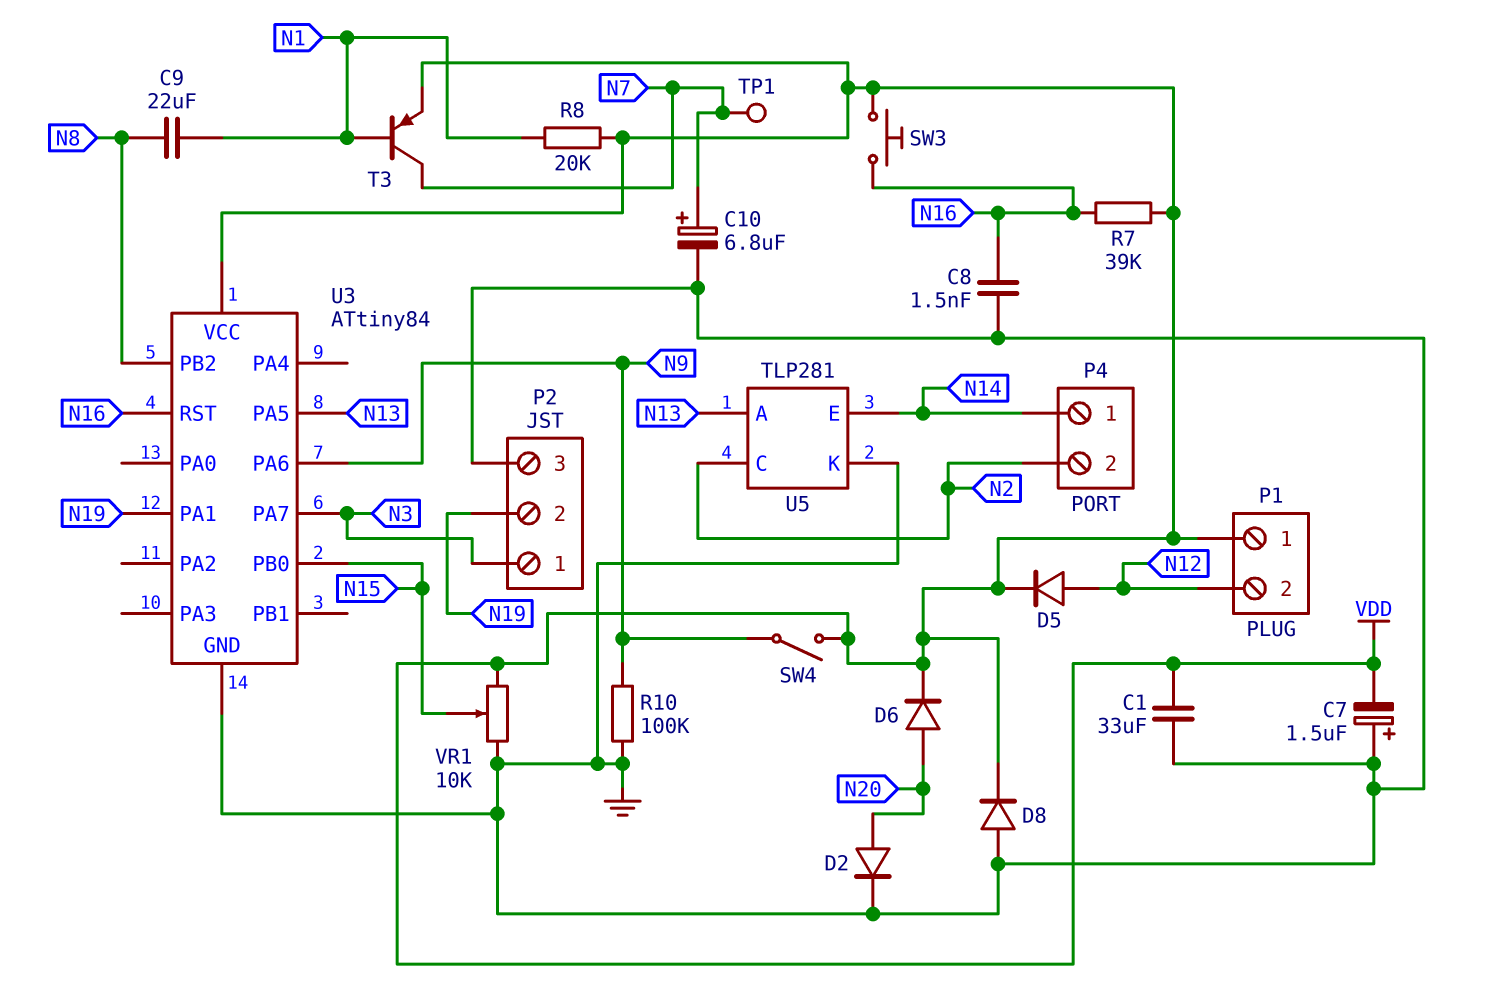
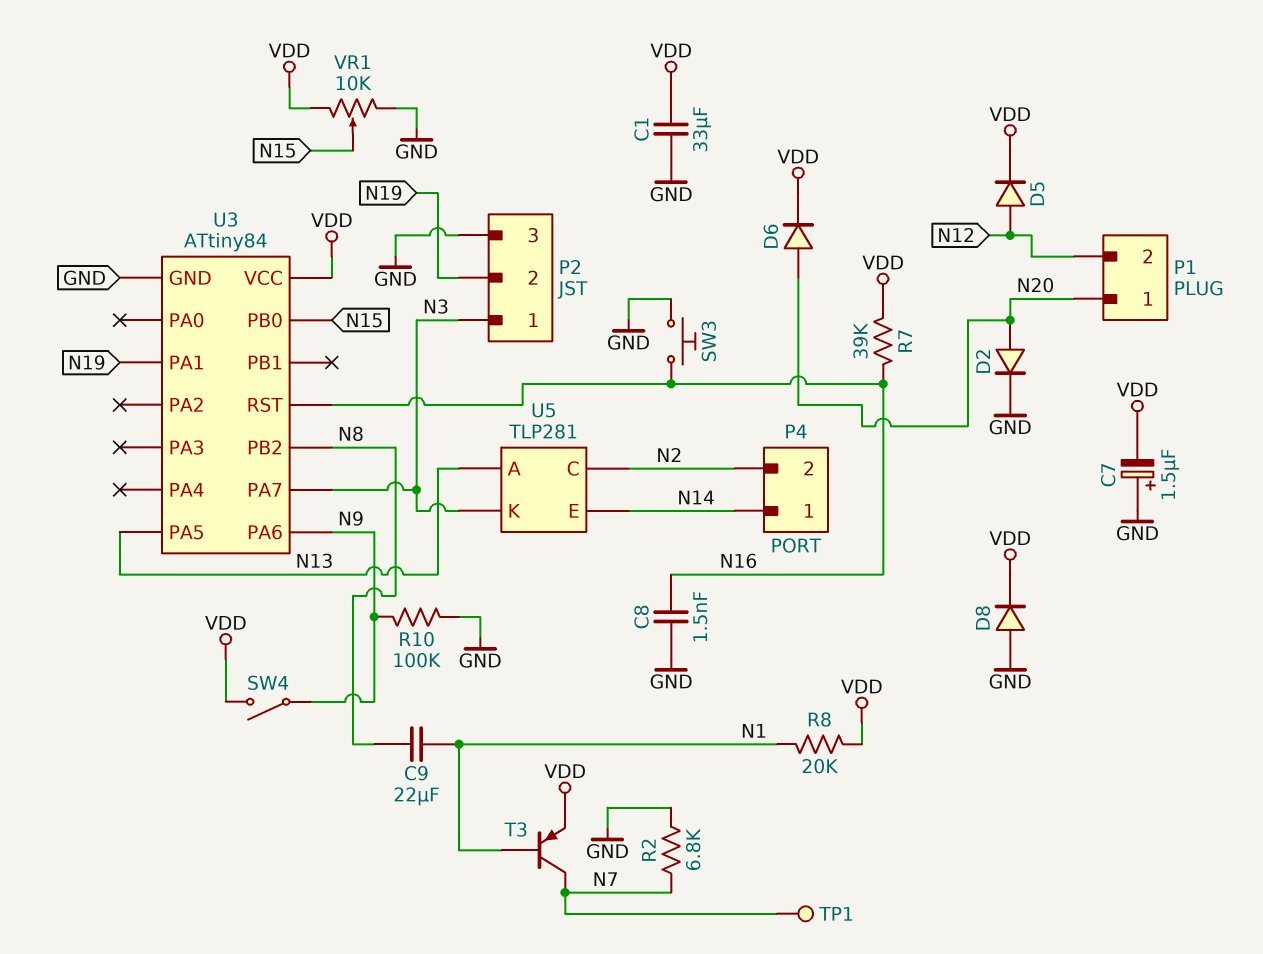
C10: 6.8uF (plus N7, minus GND) -> none
P1 pin 1: VDD -> N20
R2: none -> 6.8k (GND, N7)
SW3: button (N16, VDD) -> button (GND, N16)
U5 pin K: GND -> N3

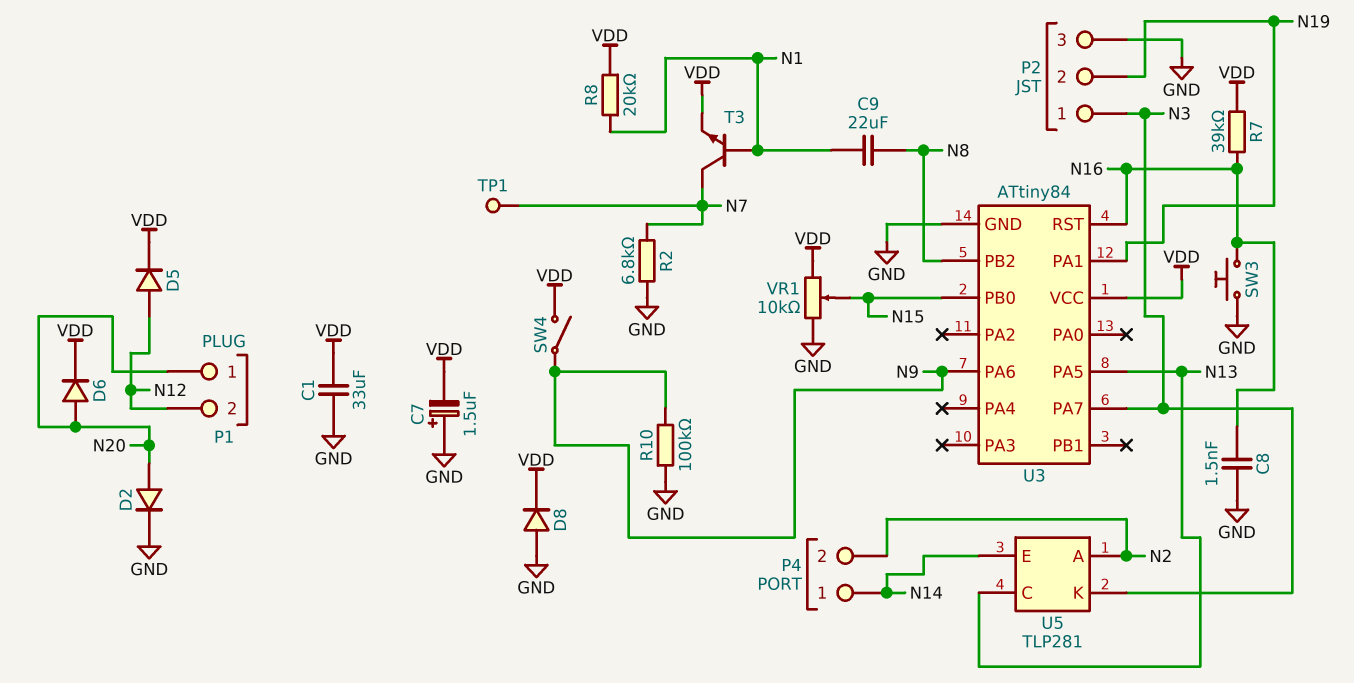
T3: PNP (B N1, C N7, E VDD) -> NPN (B N1, C N7, E VDD)
U5 pin A: N13 -> N2
U5 pin C: N2 -> N13

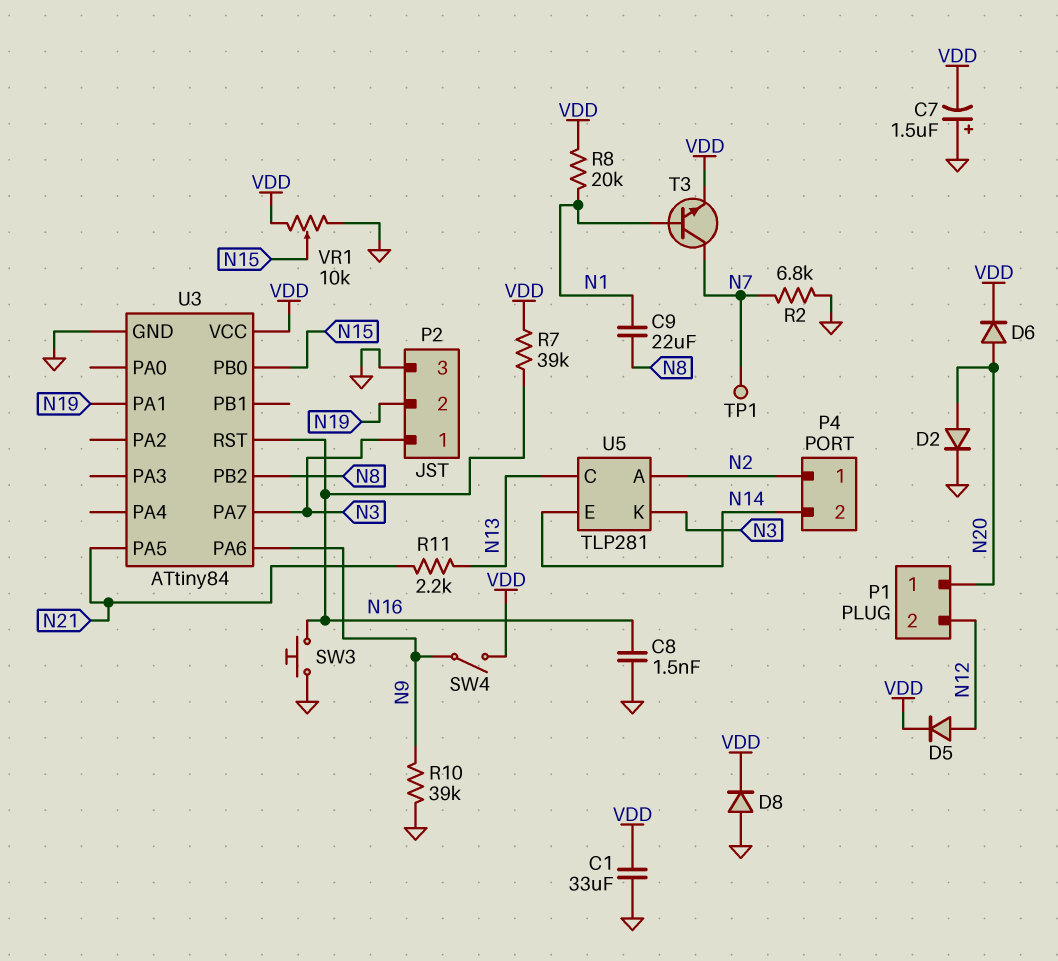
P4 pin 1: N14 -> N2
P4 pin 2: N2 -> N14
R10: 100k (GND, N9) -> 39k (GND, N9)
R11: none -> 2.2k (N13, N21)
U3 pin PA5: N13 -> N21

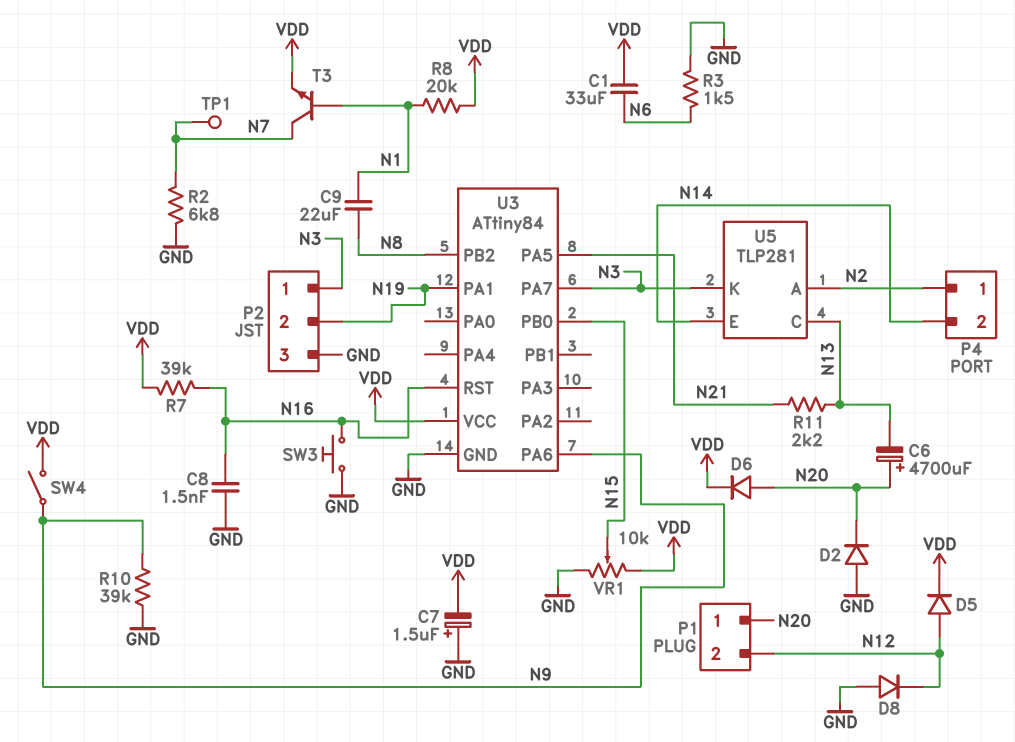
C1: 33uF (GND, VDD) -> 33uF (N6, VDD)
C6: none -> 4700uF (plus N20, minus N13)
D2: diode (A N20, K GND) -> diode (A GND, K N20)
D8: diode (A GND, K VDD) -> diode (A GND, K N12)
R3: none -> 1.5k (GND, N6)

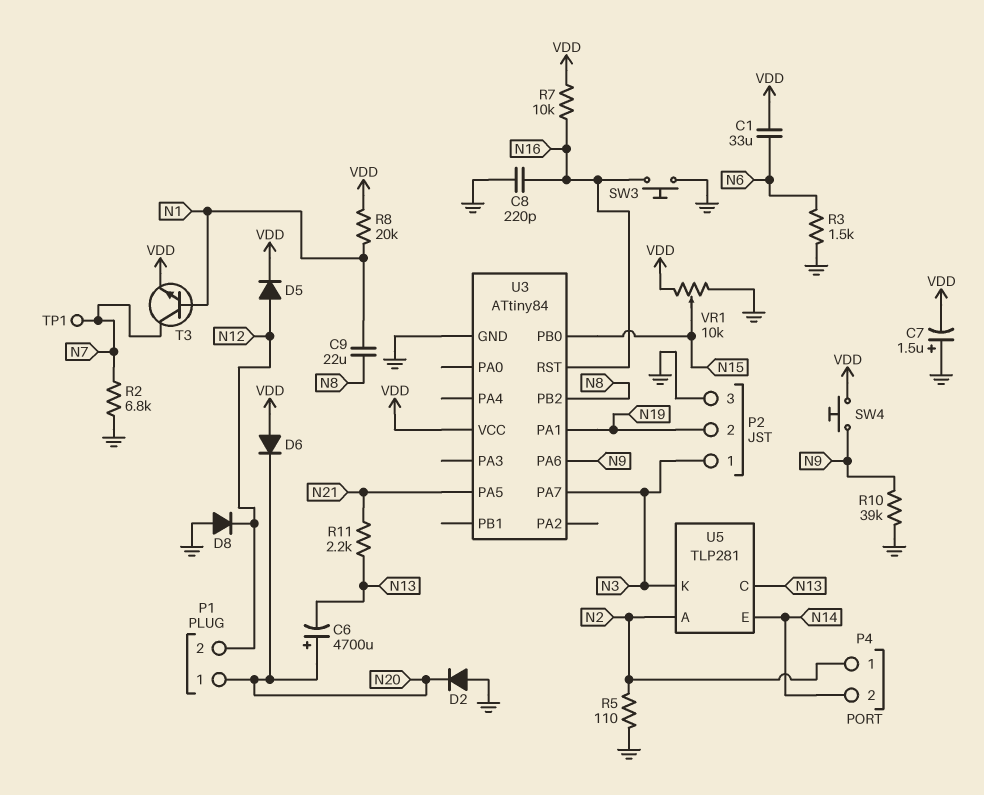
C8: 1.5nF (GND, N16) -> 220pF (GND, N16)
D6: diode (A N20, K VDD) -> diode (A VDD, K N20)
R5: none -> 110 (GND, N2)
R7: 39k (N16, VDD) -> 10k (N16, VDD)
SW4: switch (N9, VDD) -> button (N9, VDD)

